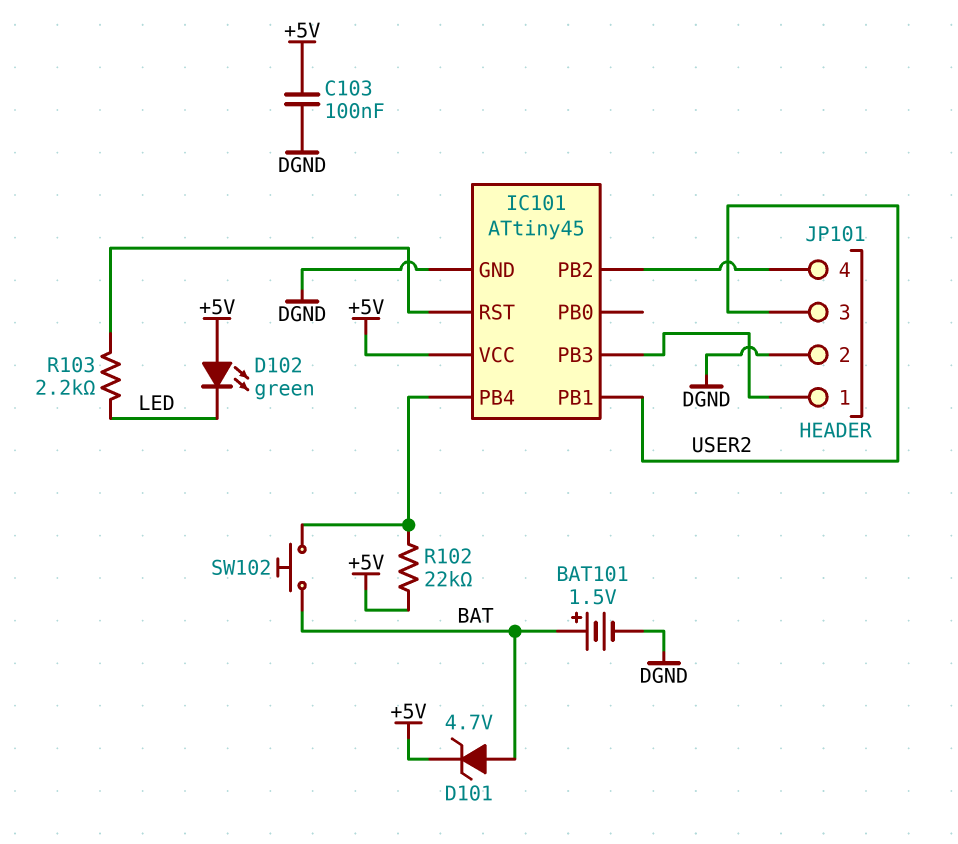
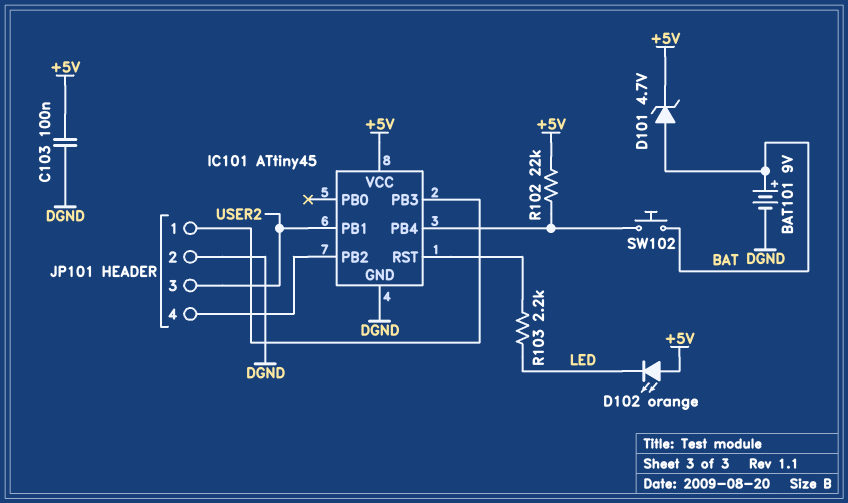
BAT101: 1.5V (plus BAT, minus DGND) -> 9V (plus BAT, minus DGND)
D102: LED green (A +5V, K LED) -> LED orange (A +5V, K LED)

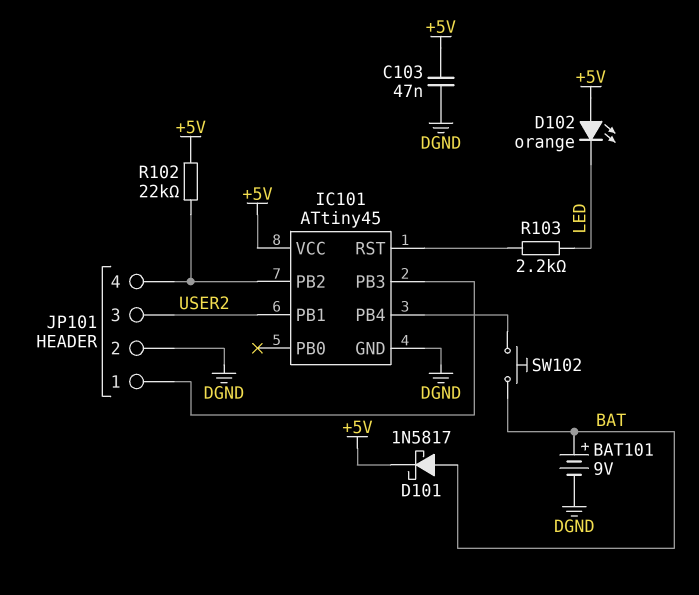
C103: 100nF (+5V, DGND) -> 47nF (+5V, DGND)
D101: zener 4.7V (A BAT, K +5V) -> schottky 1N5817 (A BAT, K +5V)
R102: 22k (+5V, IC101/PB4) -> 22k (+5V, IC101/PB2)

